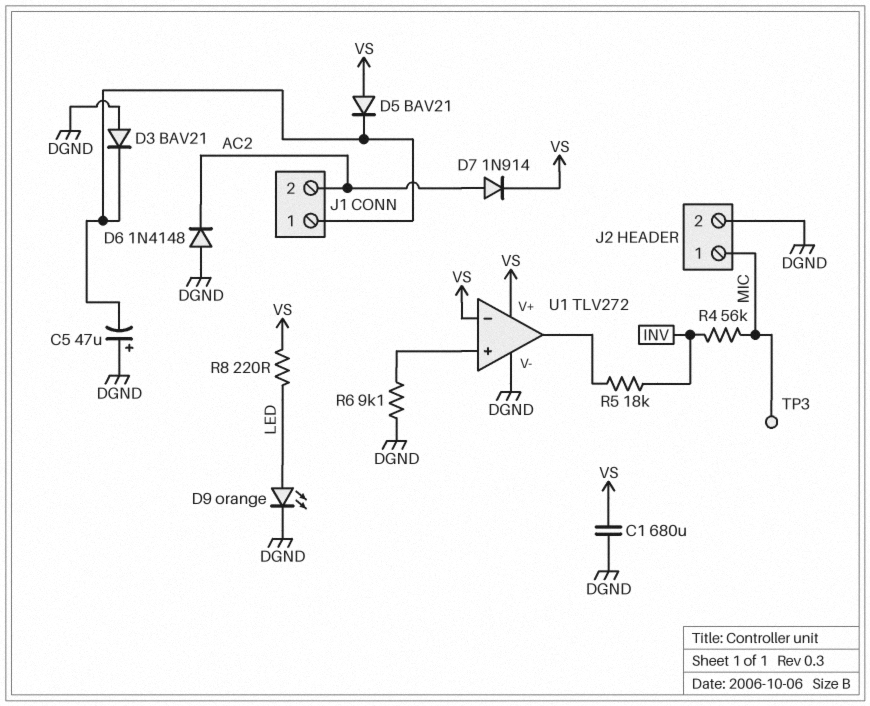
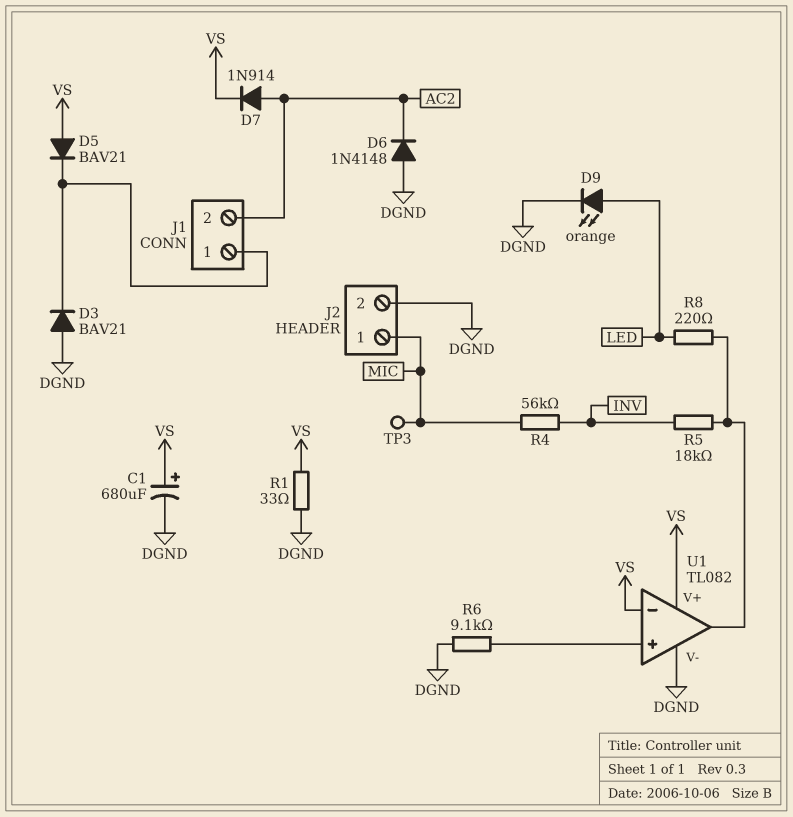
C1: 680uF (DGND, VS) -> 680uF (plus VS, minus DGND)
C5: 47uF (plus DGND, minus J1/1) -> none
R1: none -> 33 (DGND, VS)
R8: 220 (LED, VS) -> 220 (LED, U1/out)
U1: TLV272 -> TL082

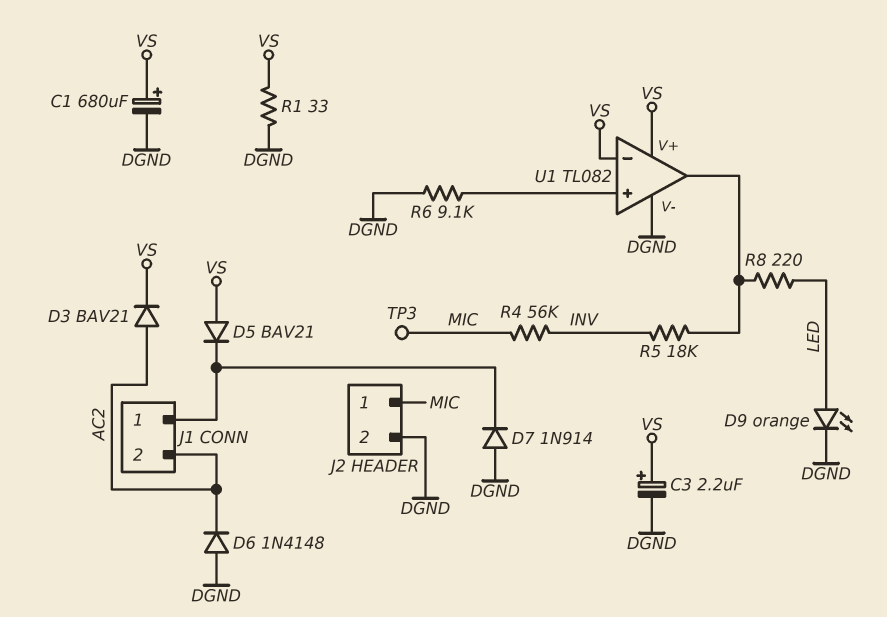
C3: none -> 2.2uF (plus VS, minus DGND)
D3: diode BAV21 (A DGND, K J1/1) -> diode BAV21 (A AC2, K VS)
D7: diode 1N914 (A AC2, K VS) -> diode 1N914 (A DGND, K J1/1)

